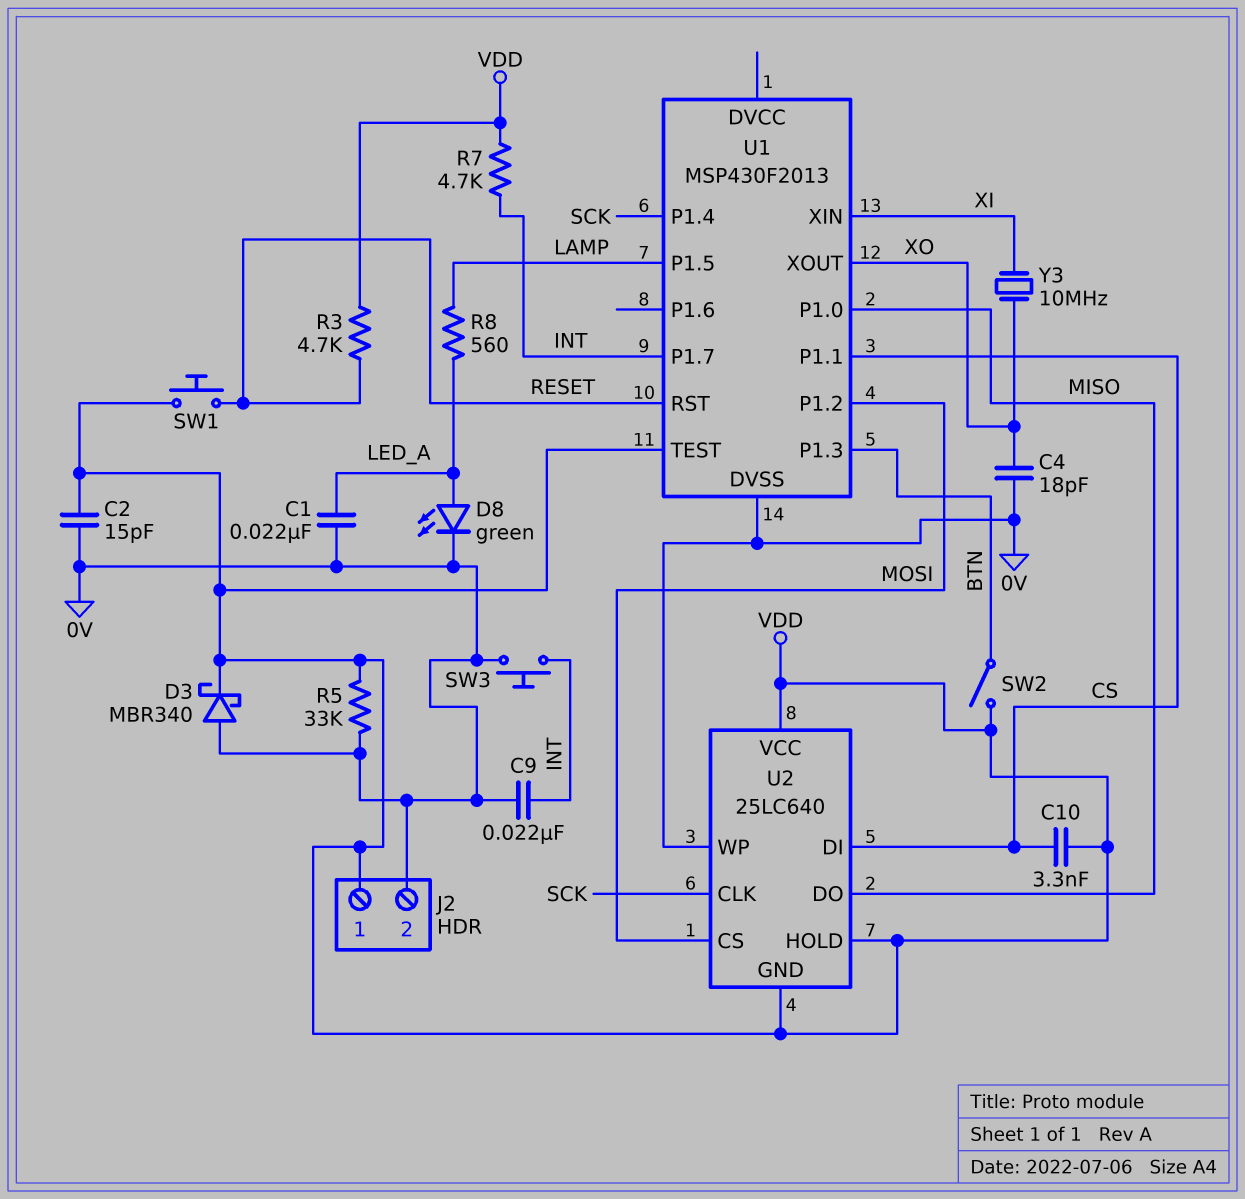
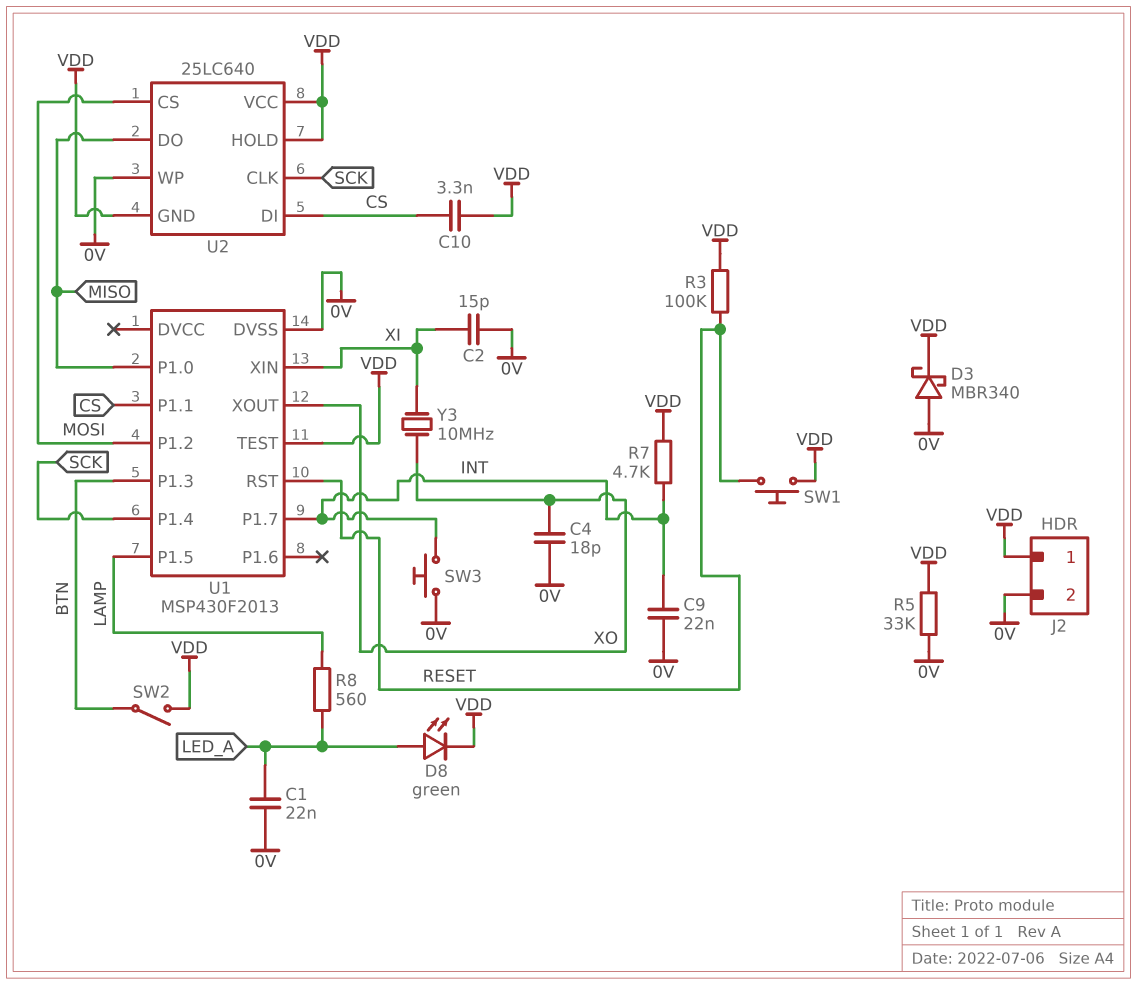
C2: 15pF (0V, VDD) -> 15pF (0V, XI)
D8: LED green (A LED_A, K 0V) -> LED green (A LED_A, K VDD)
R3: 4.7k (RESET, VDD) -> 100k (RESET, VDD)

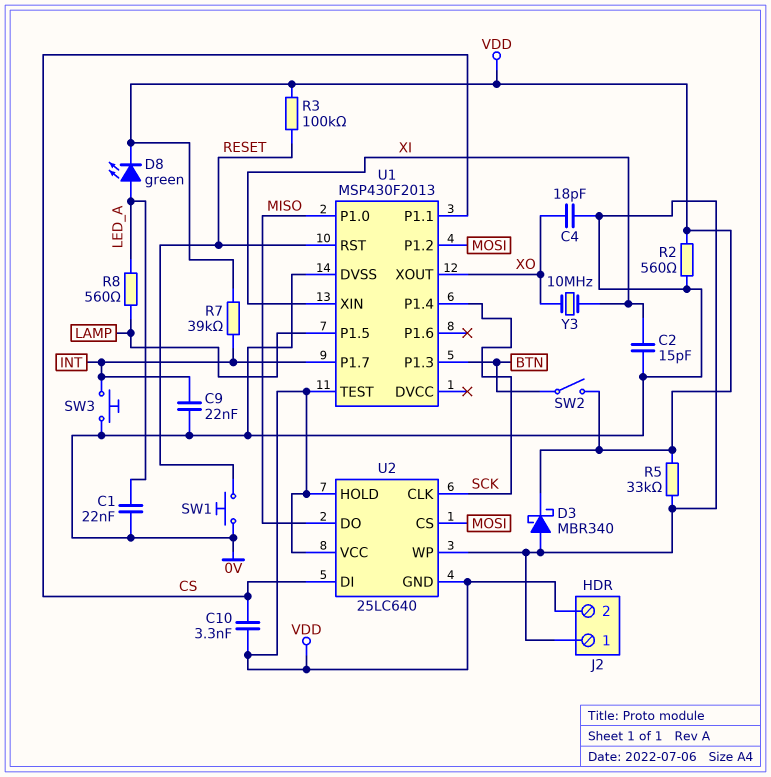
J2 pin 1: VDD -> 0V
J2 pin 2: 0V -> VDD
R2: none -> 560 (0V, VDD)
R7: 4.7k (INT, VDD) -> 39k (INT, VDD)
SW1: button (RESET, VDD) -> button (0V, RESET)

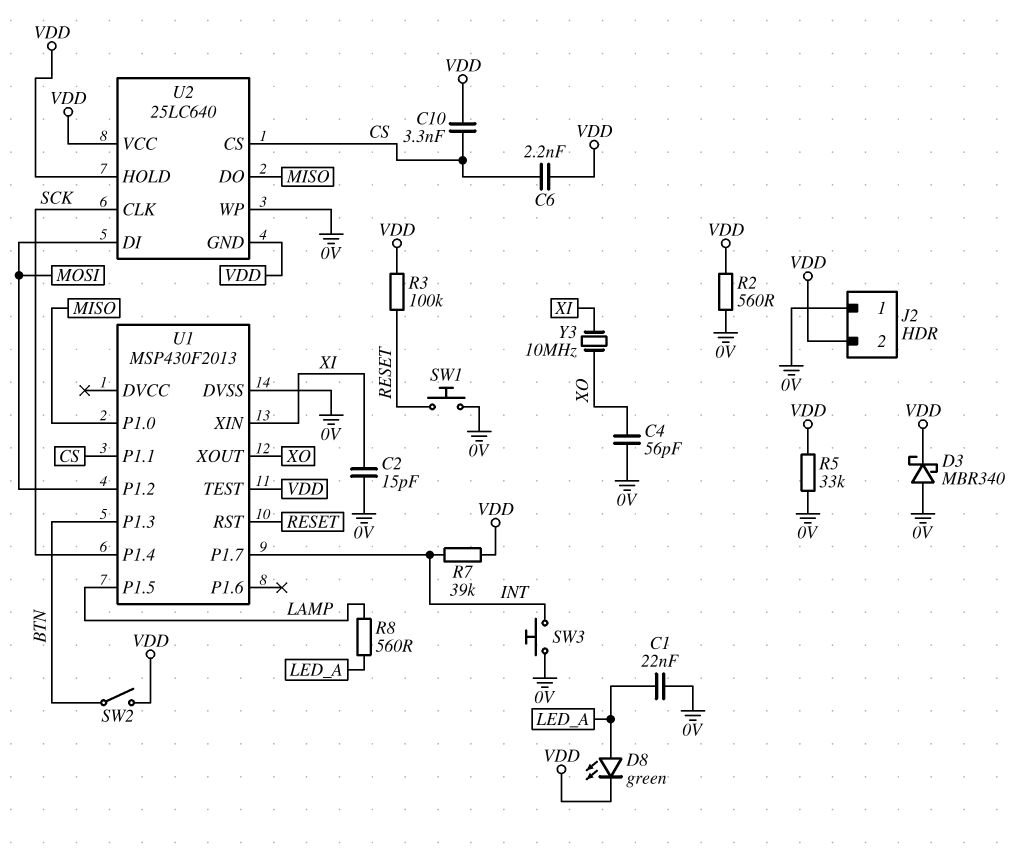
C4: 18pF (0V, XO) -> 56pF (0V, XO)
C6: none -> 2.2nF (CS, VDD)
C9: 22nF (0V, INT) -> none
U2 pin CS: MOSI -> CS
U2 pin DI: CS -> MOSI

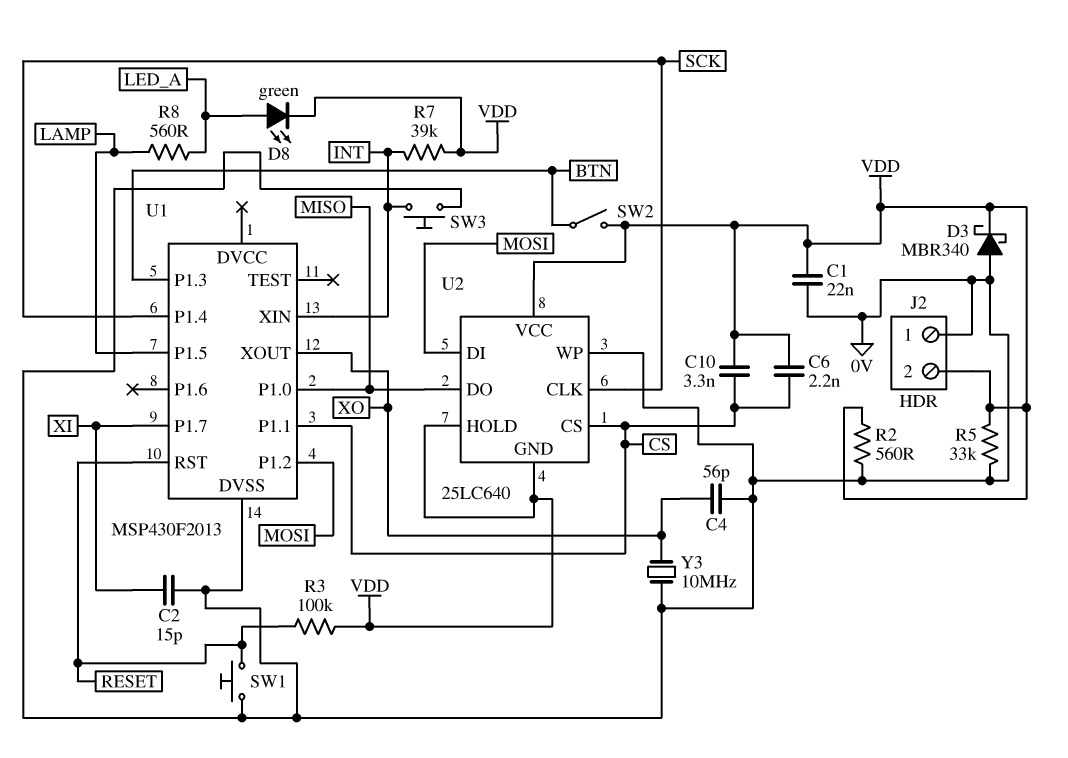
C1: 22nF (0V, LED_A) -> 22nF (0V, VDD)
U1 pin P1.7: INT -> XI
U1 pin TEST: VDD -> none
U1 pin XIN: XI -> INT
Y3: 10MHz (XI, XO) -> 10MHz (0V, XO)

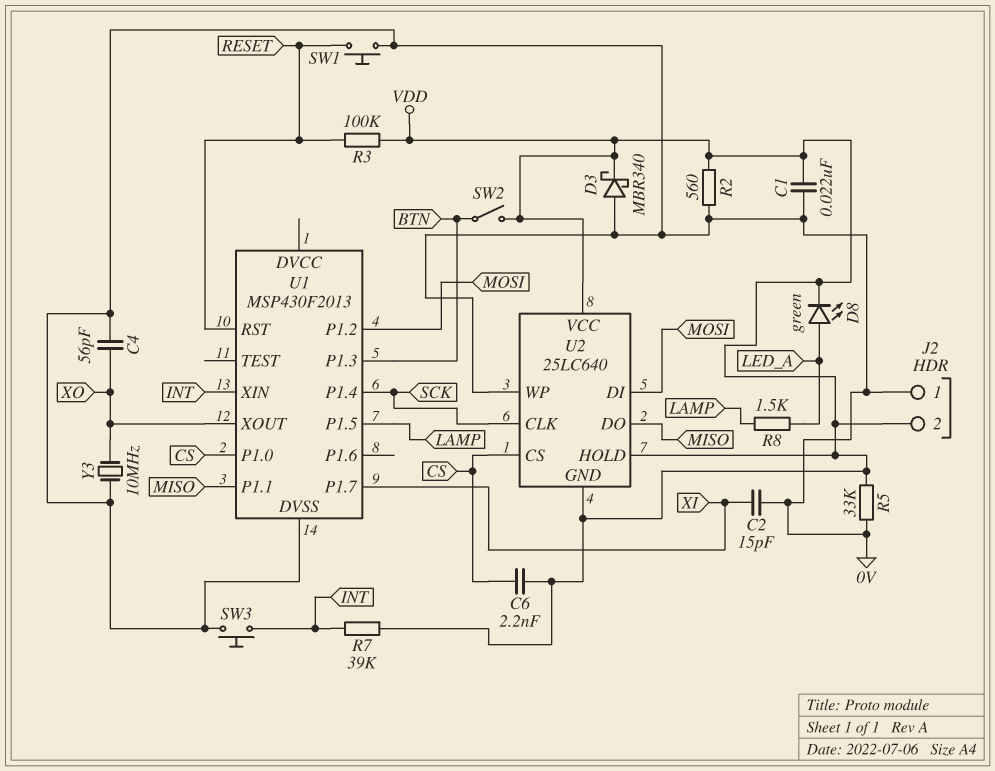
C10: 3.3nF (CS, VDD) -> none
R8: 560 (LAMP, LED_A) -> 1.5k (LAMP, LED_A)
U1 pin P1.0: MISO -> CS
U1 pin P1.1: CS -> MISO

